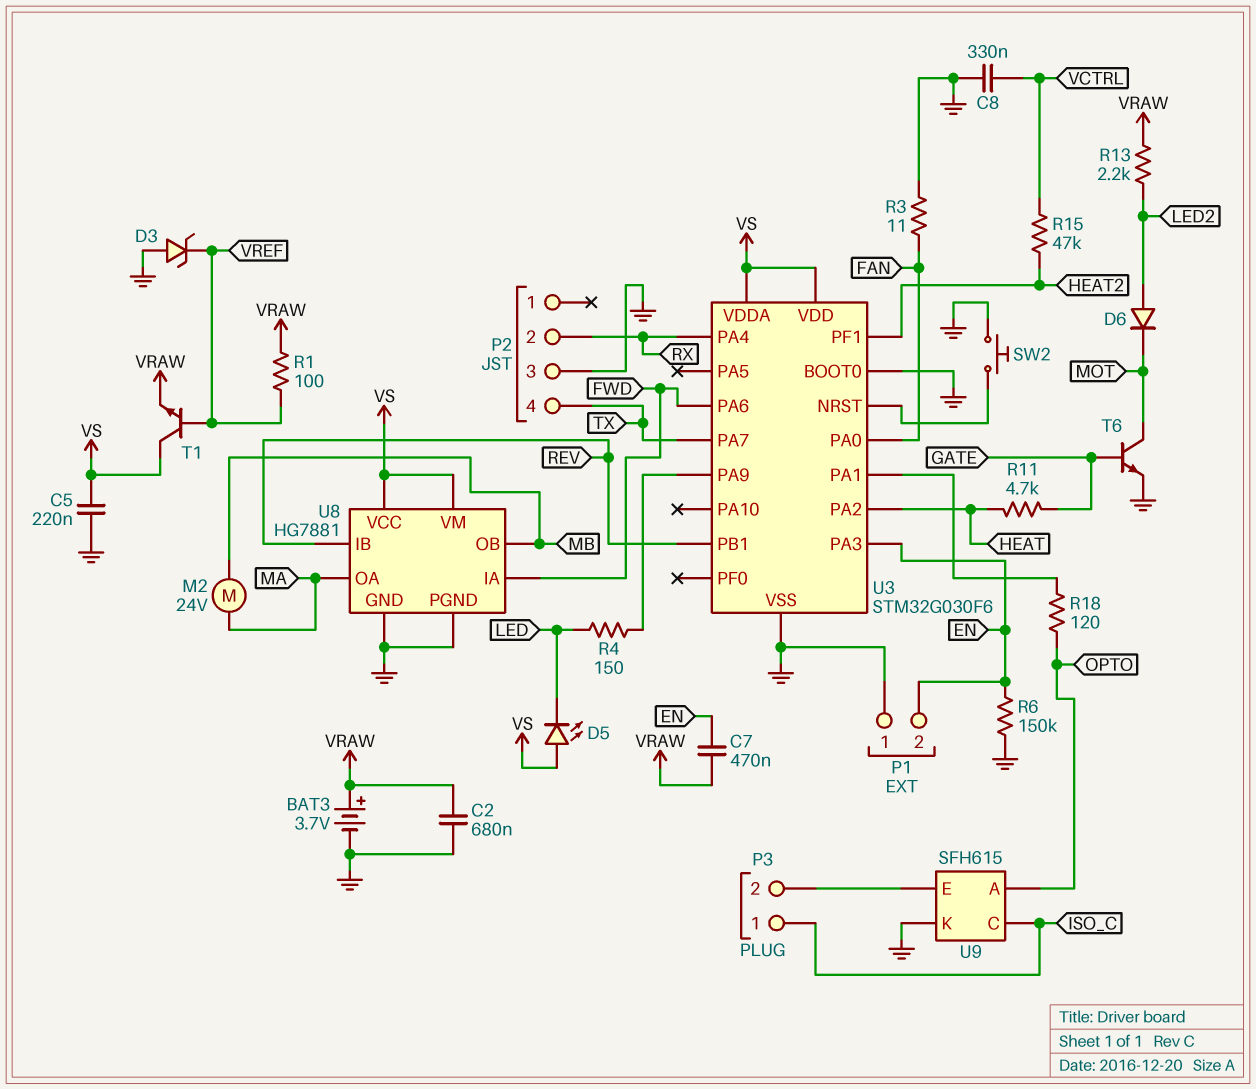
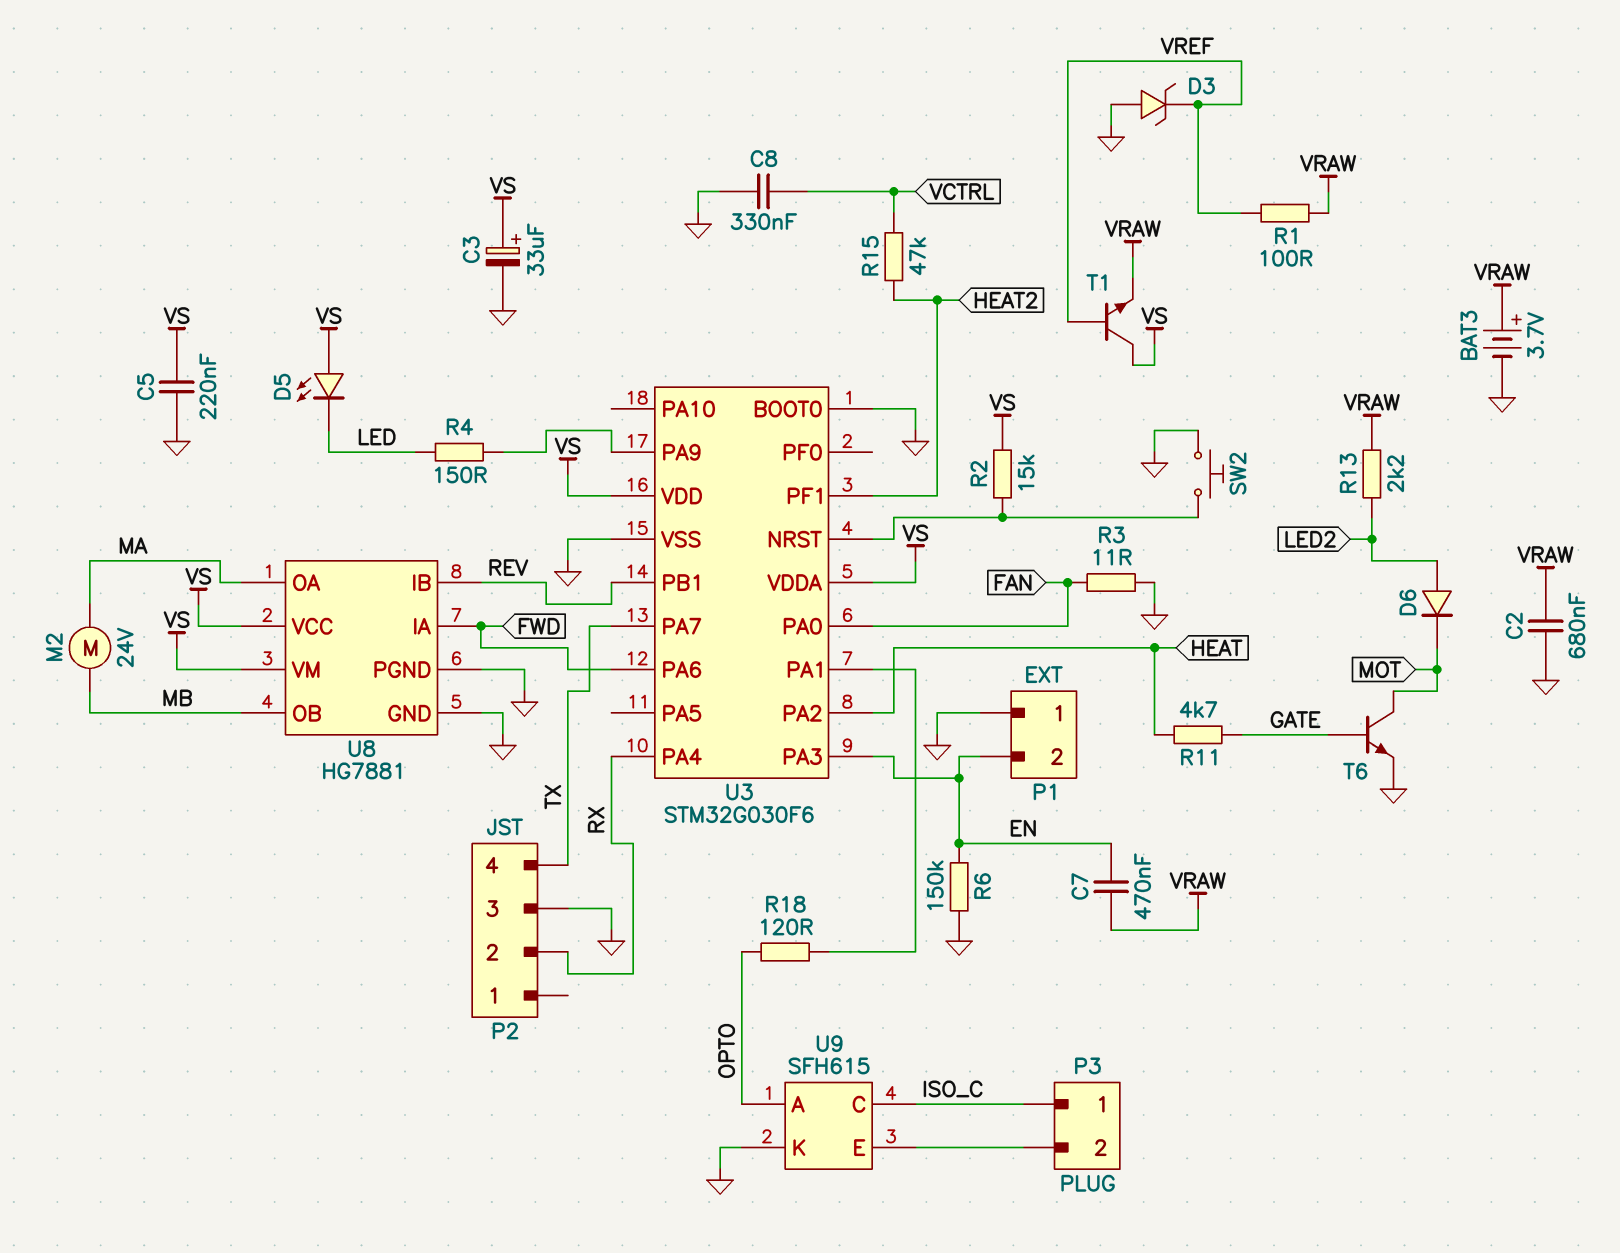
C3: none -> 33uF (plus VS, minus GND)
R2: none -> 15k (U3/NRST, VS)

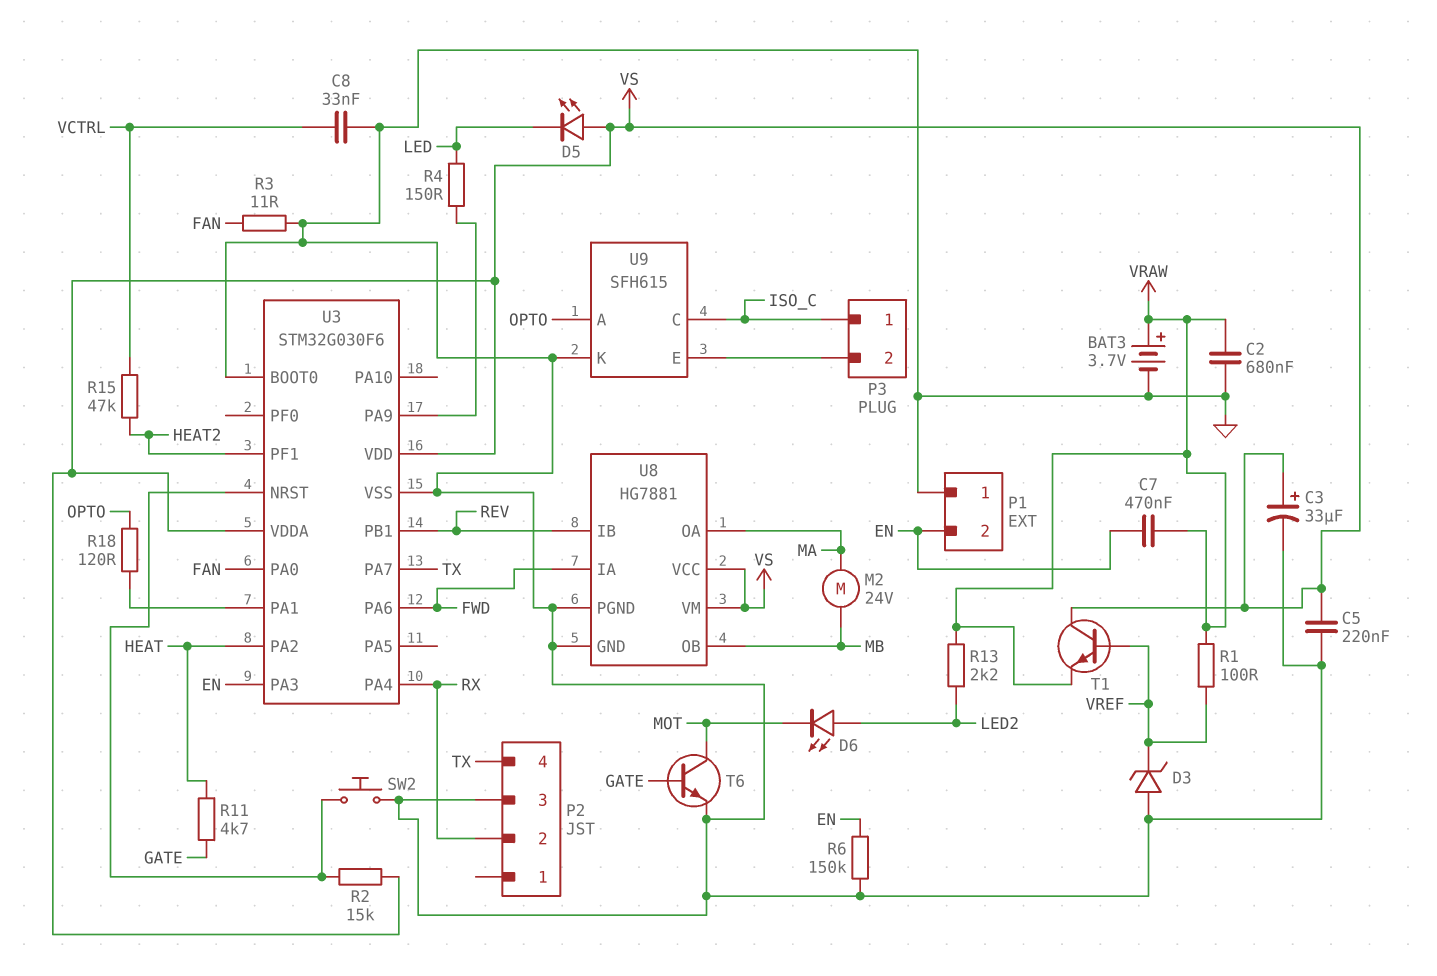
C8: 330nF (GND, VCTRL) -> 33nF (GND, VCTRL)
D6: diode (A LED2, K MOT) -> LED (A LED2, K MOT)

